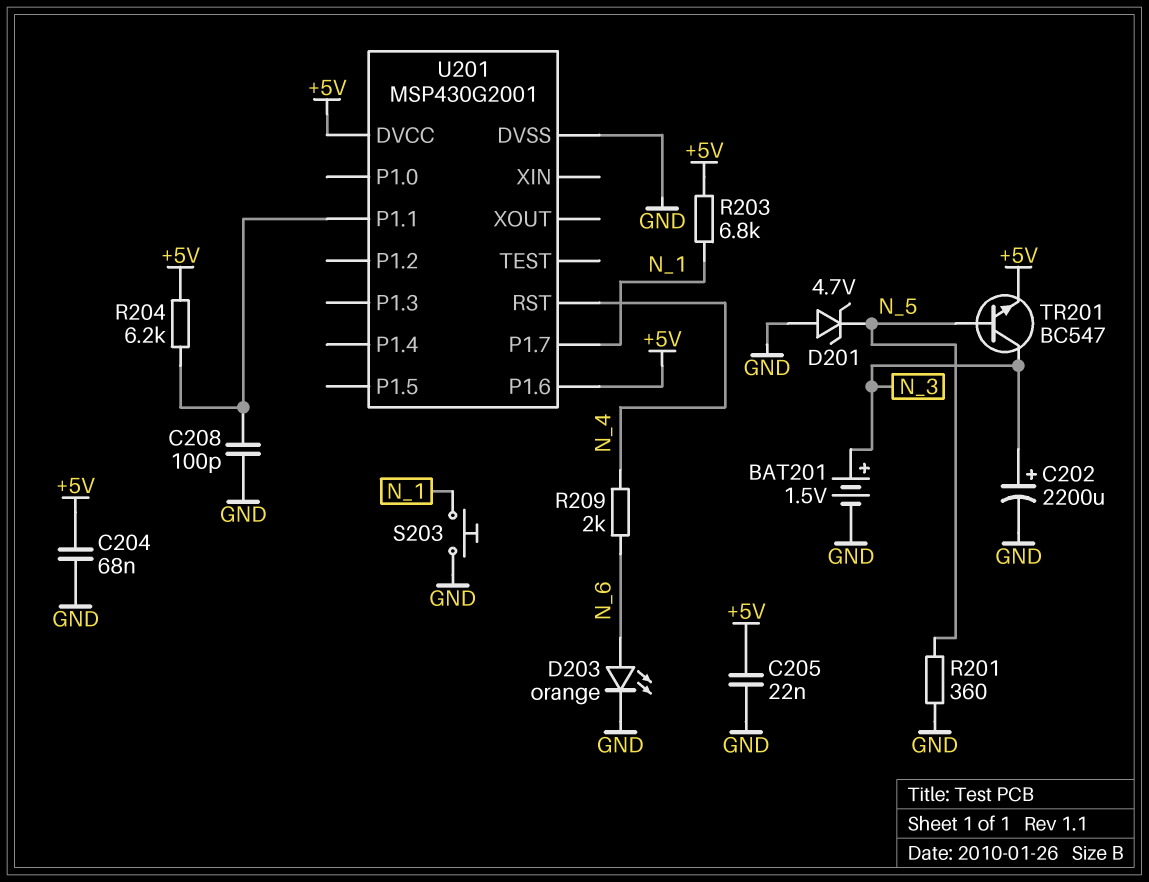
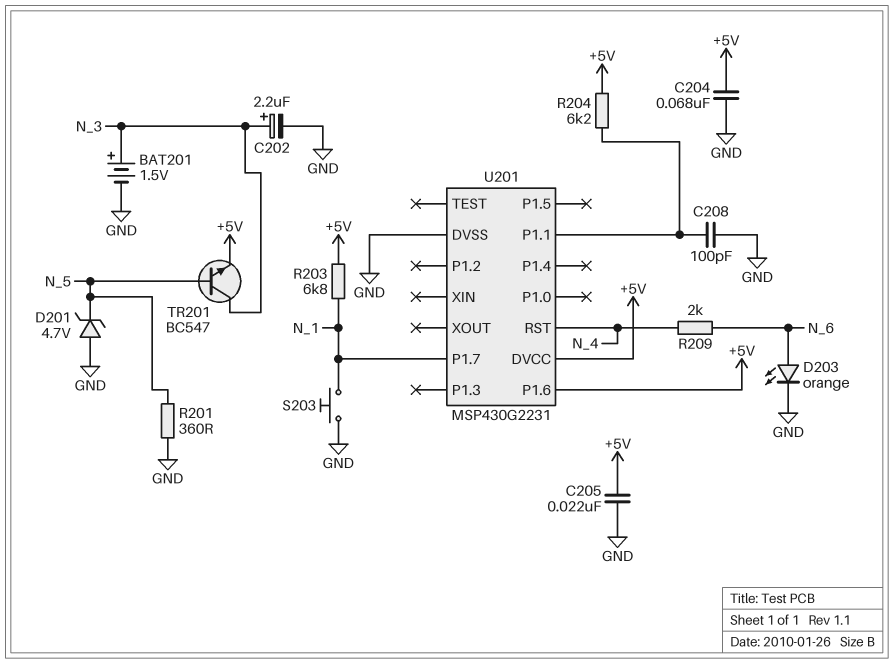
C202: 2200uF (plus N_3, minus GND) -> 2.2uF (plus N_3, minus GND)
U201: MSP430G2001 -> MSP430G2231

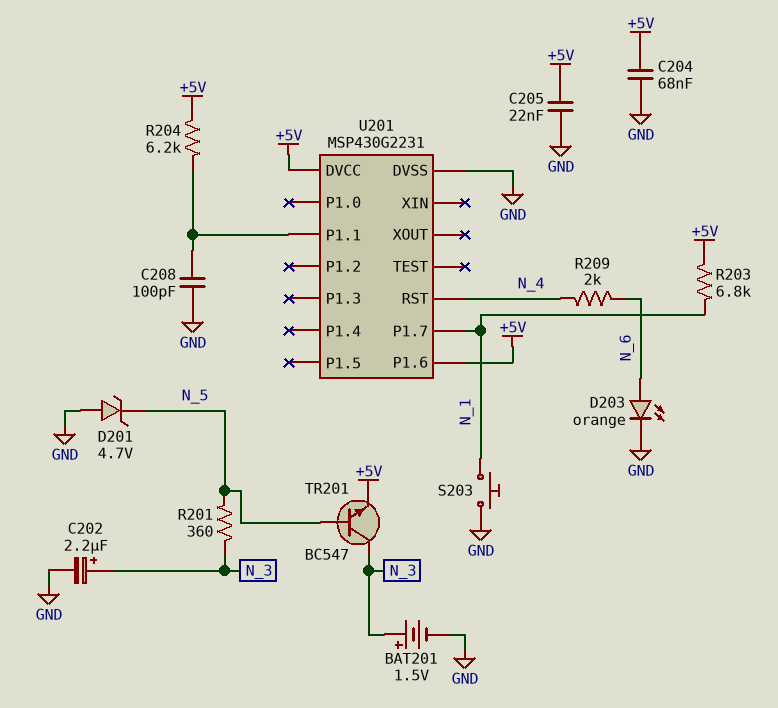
R201: 360 (GND, N_5) -> 360 (N_3, N_5)

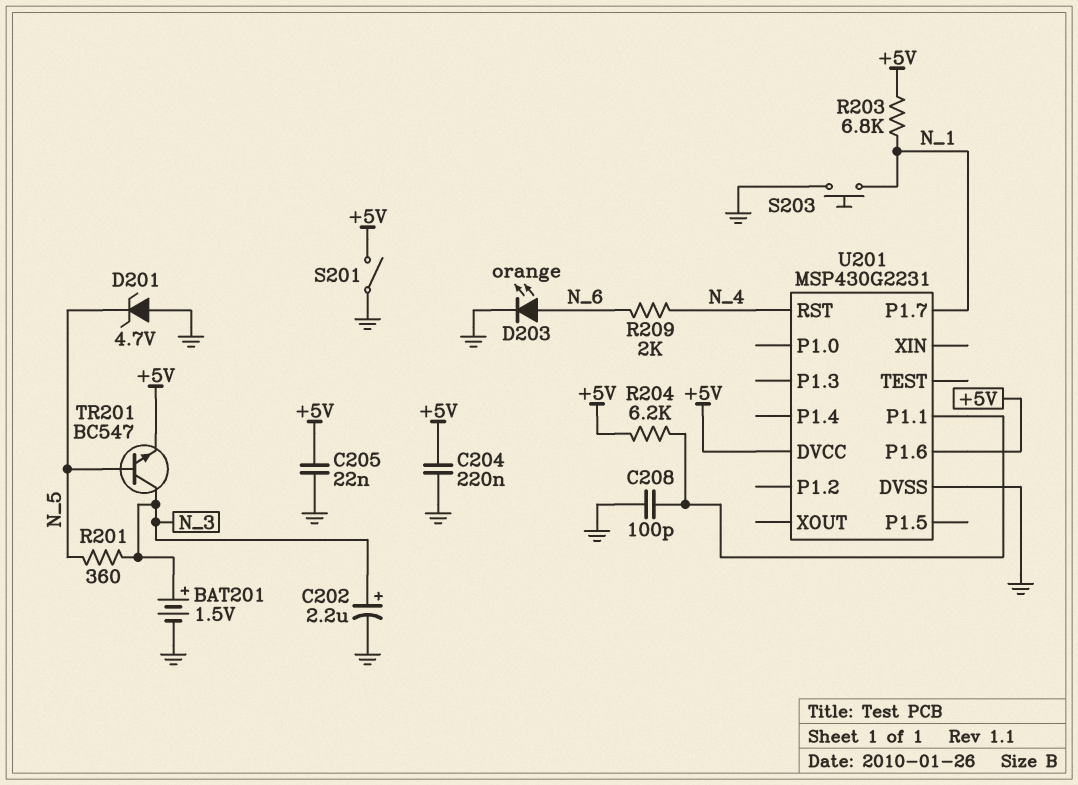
C204: 68nF (+5V, GND) -> 220nF (+5V, GND)
S201: none -> switch (+5V, GND)

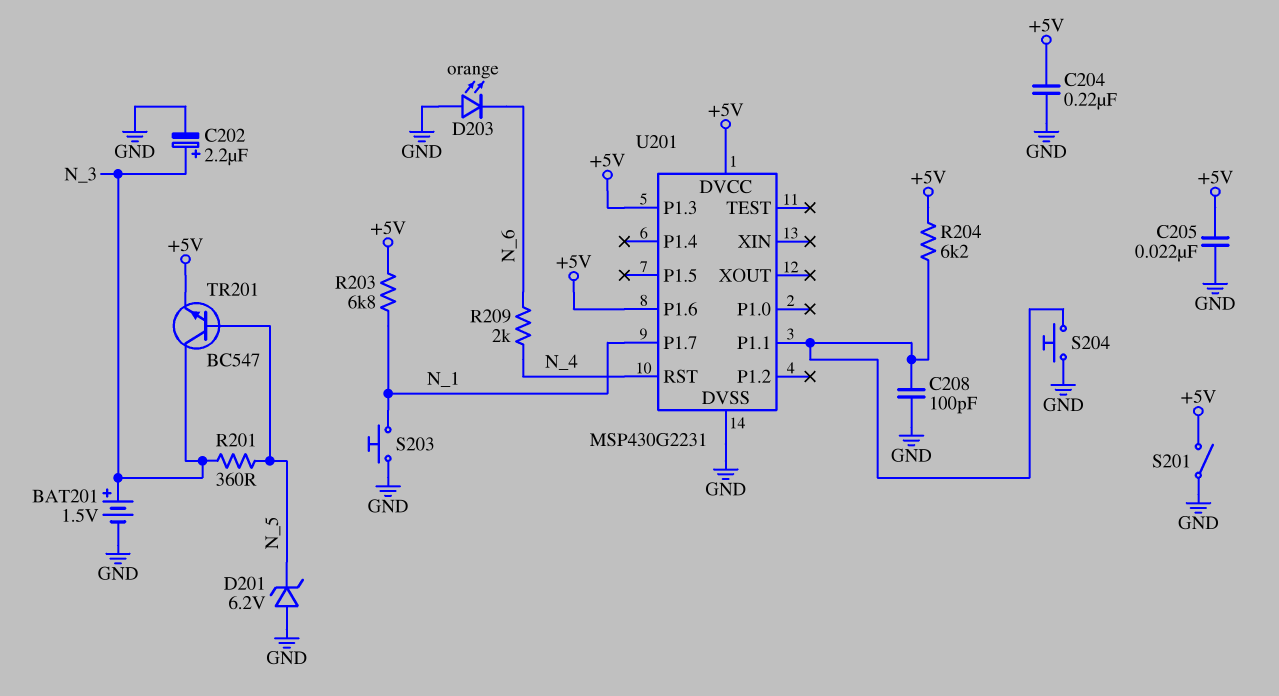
D201: zener 4.7V (A GND, K N_5) -> zener 6.2V (A GND, K N_5)
D203: LED orange (A N_6, K GND) -> LED orange (A GND, K N_6)
S204: none -> button (GND, U201/P1.1)
U201 pin P1.3: none -> +5V

